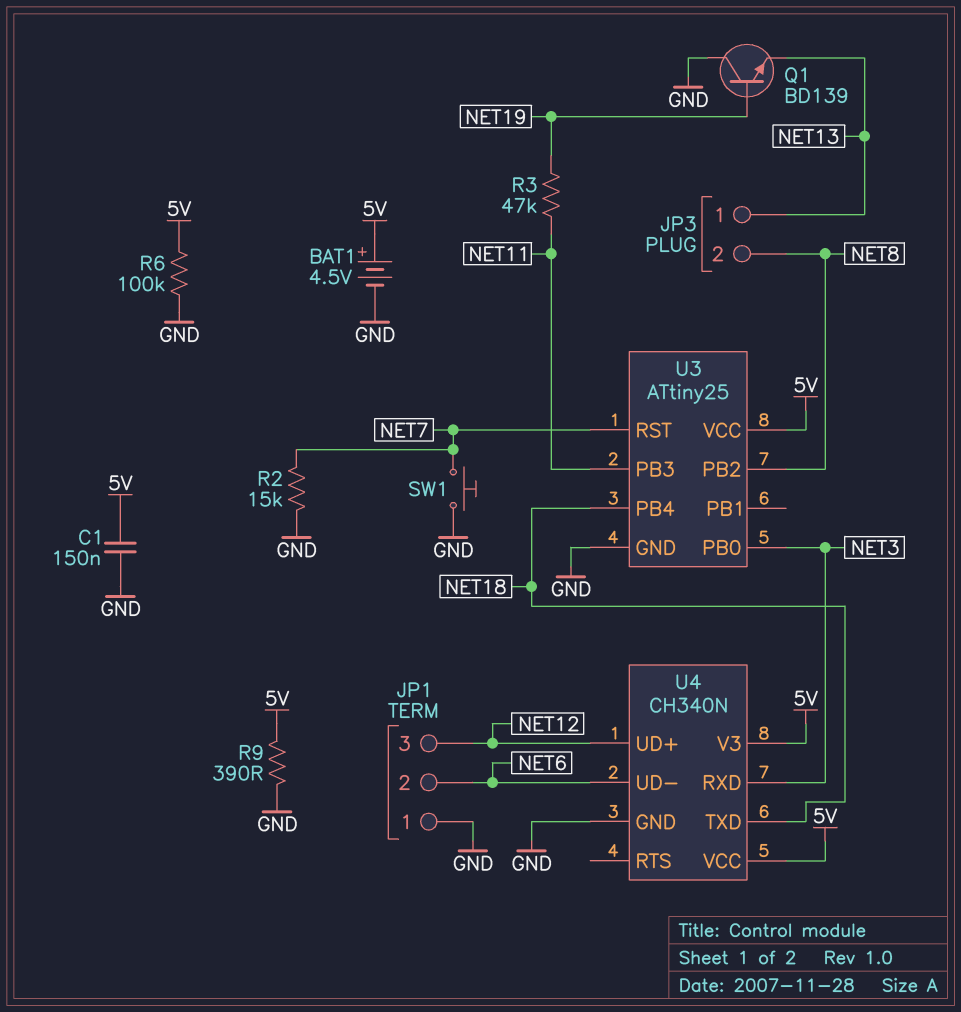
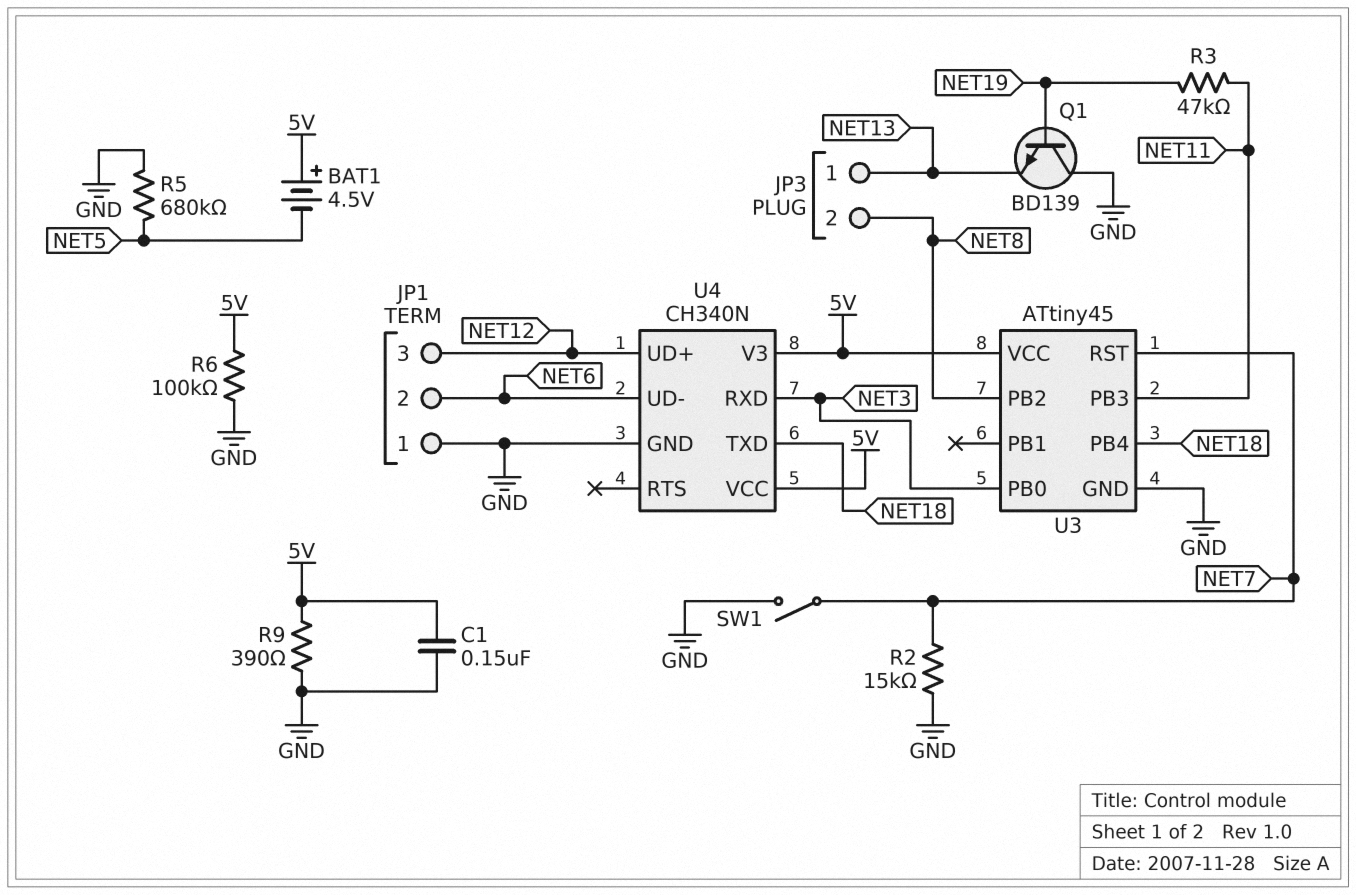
BAT1: 4.5V (plus 5V, minus GND) -> 4.5V (plus 5V, minus NET5)
R5: none -> 680k (GND, NET5)
SW1: button (GND, NET7) -> switch (GND, NET7)
U3: ATtiny25 -> ATtiny45

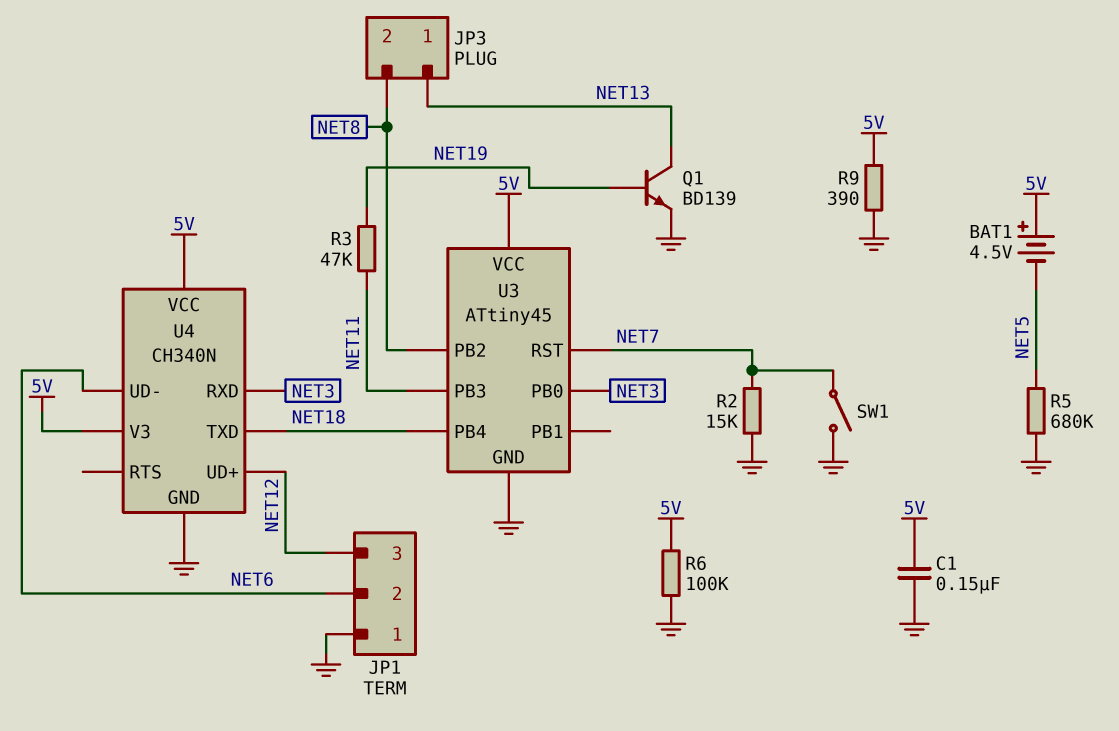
Q1: NPN BD139 (B NET19, C GND, E NET13) -> NPN BD139 (B NET19, C NET13, E GND)

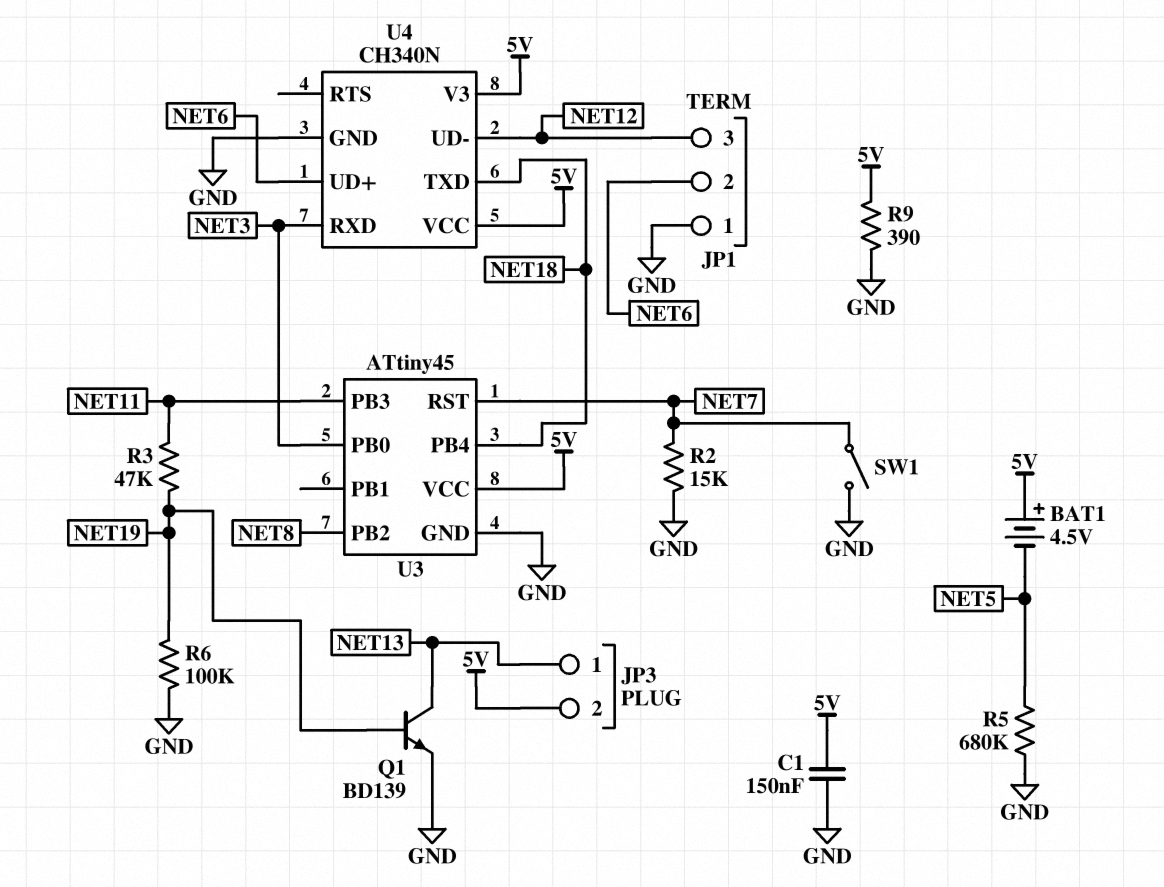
JP3 pin 2: NET8 -> 5V
R6: 100k (5V, GND) -> 100k (GND, NET19)
U4 pin UD+: NET12 -> NET6
U4 pin UD-: NET6 -> NET12

